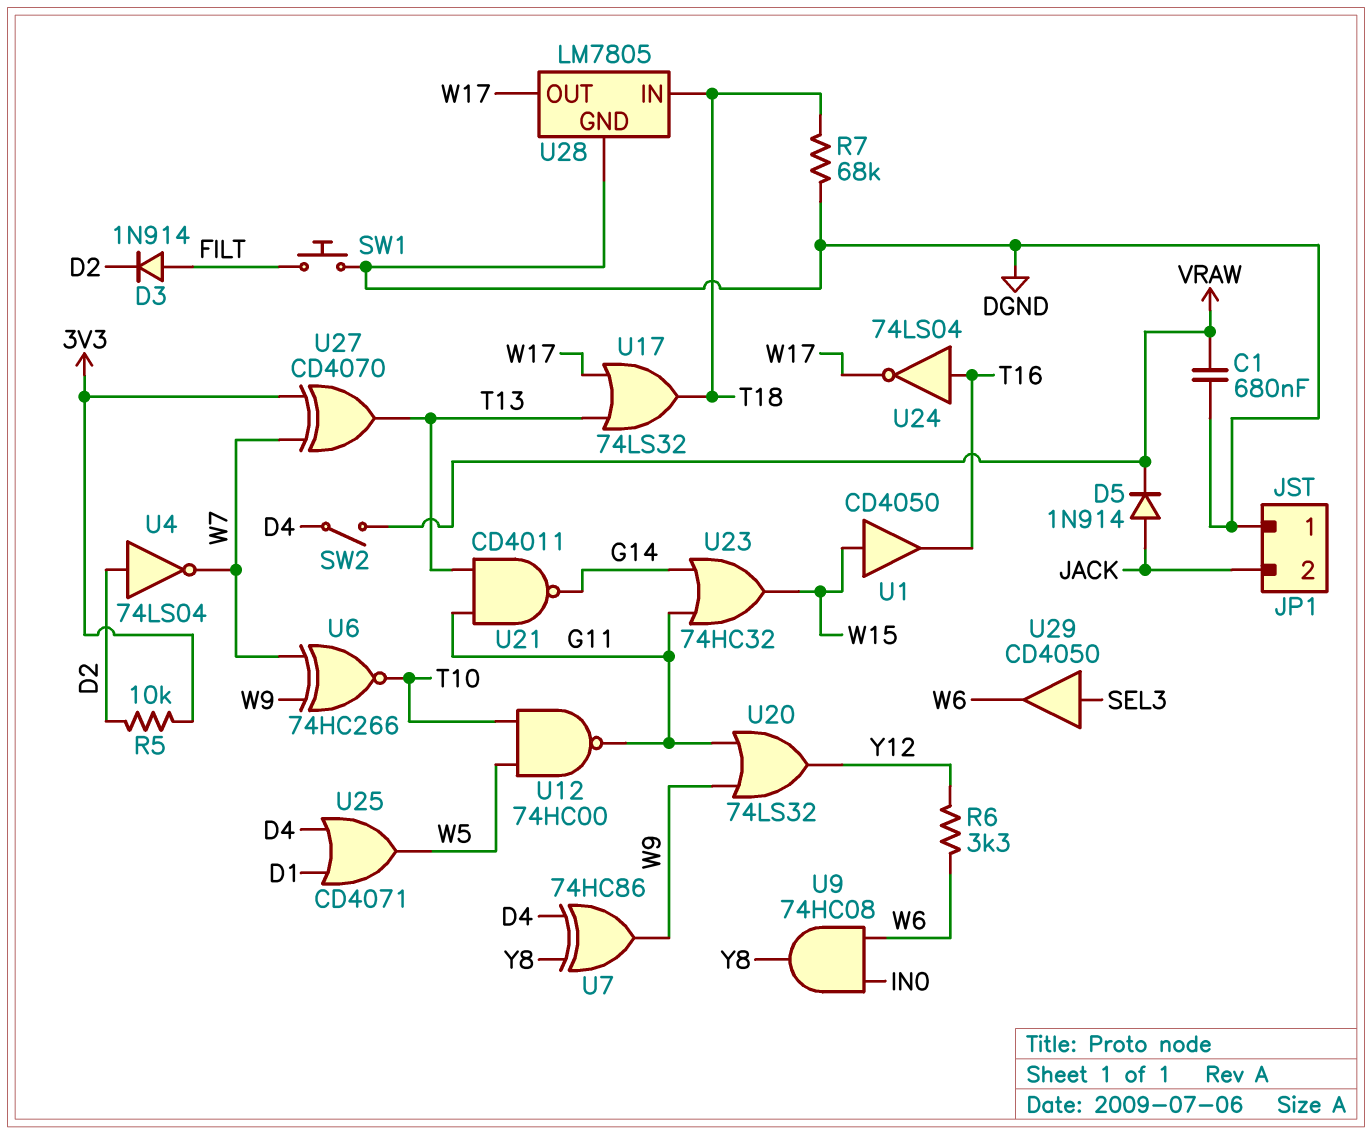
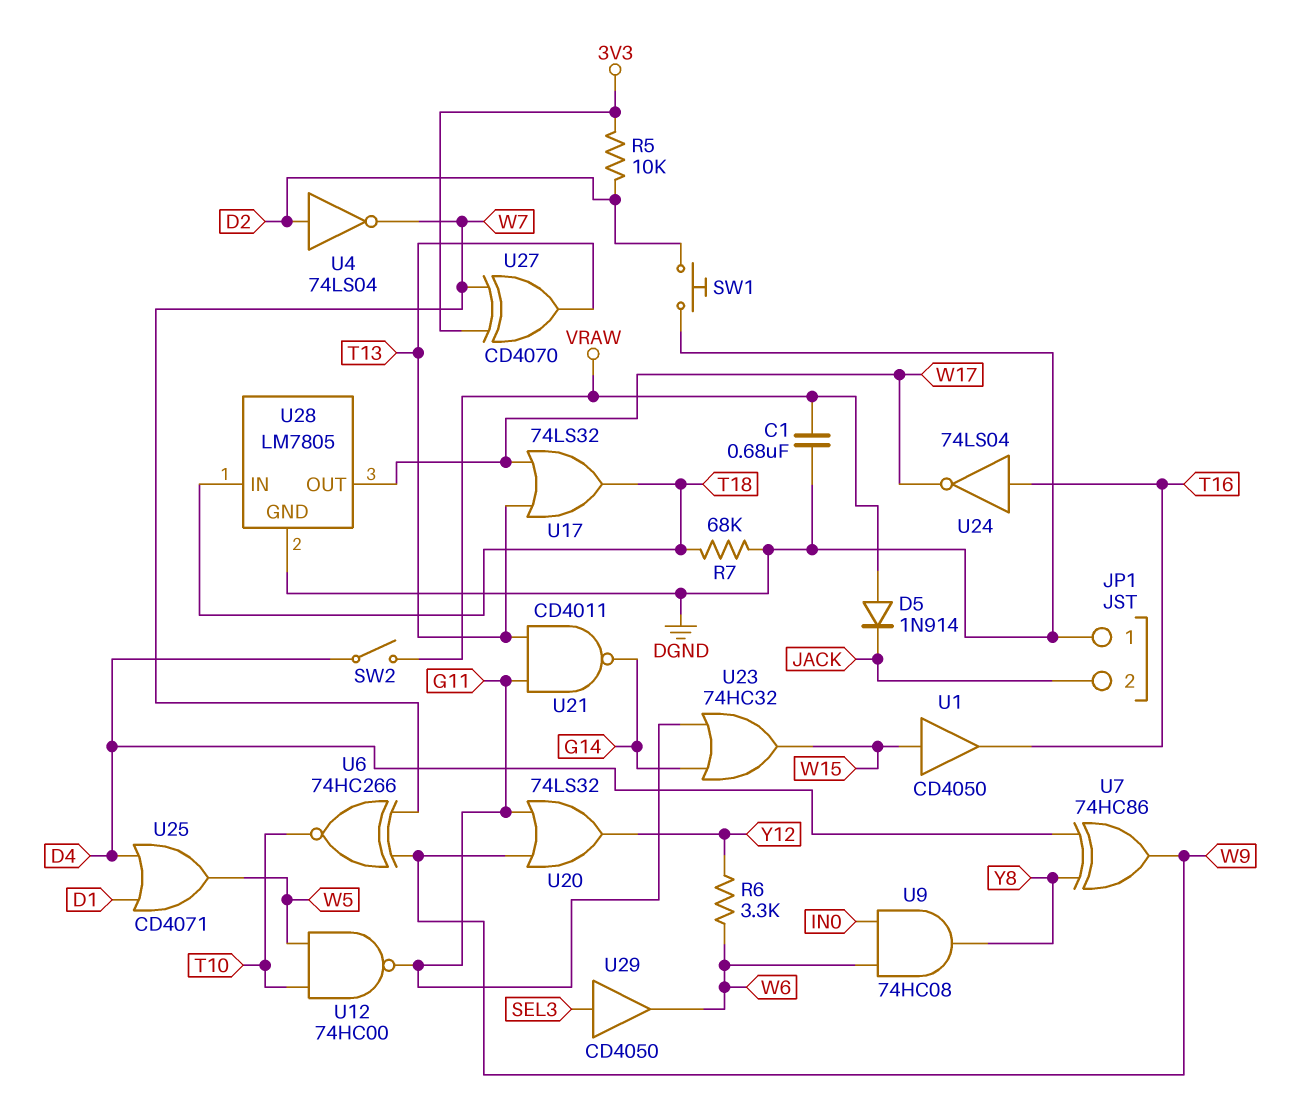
D3: diode 1N914 (A FILT, K D2) -> none
D5: diode 1N914 (A JACK, K VRAW) -> diode 1N914 (A VRAW, K JACK)
SW1: button (DGND, FILT) -> button (D2, DGND)

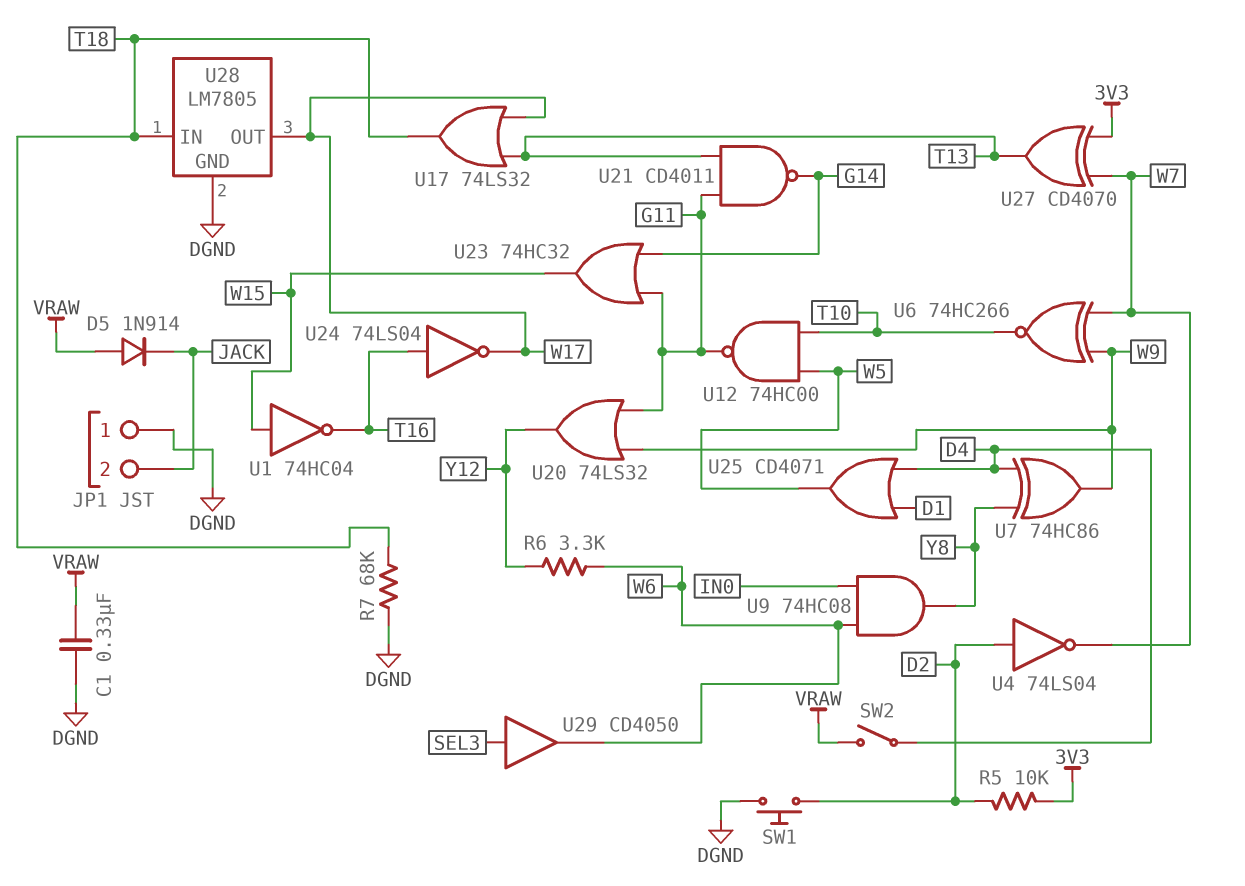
C1: 680nF (DGND, VRAW) -> 330nF (DGND, VRAW)
U1: buffer CD4050 (in W15, out T16) -> NOT 74HC04 (in W15, out T16)

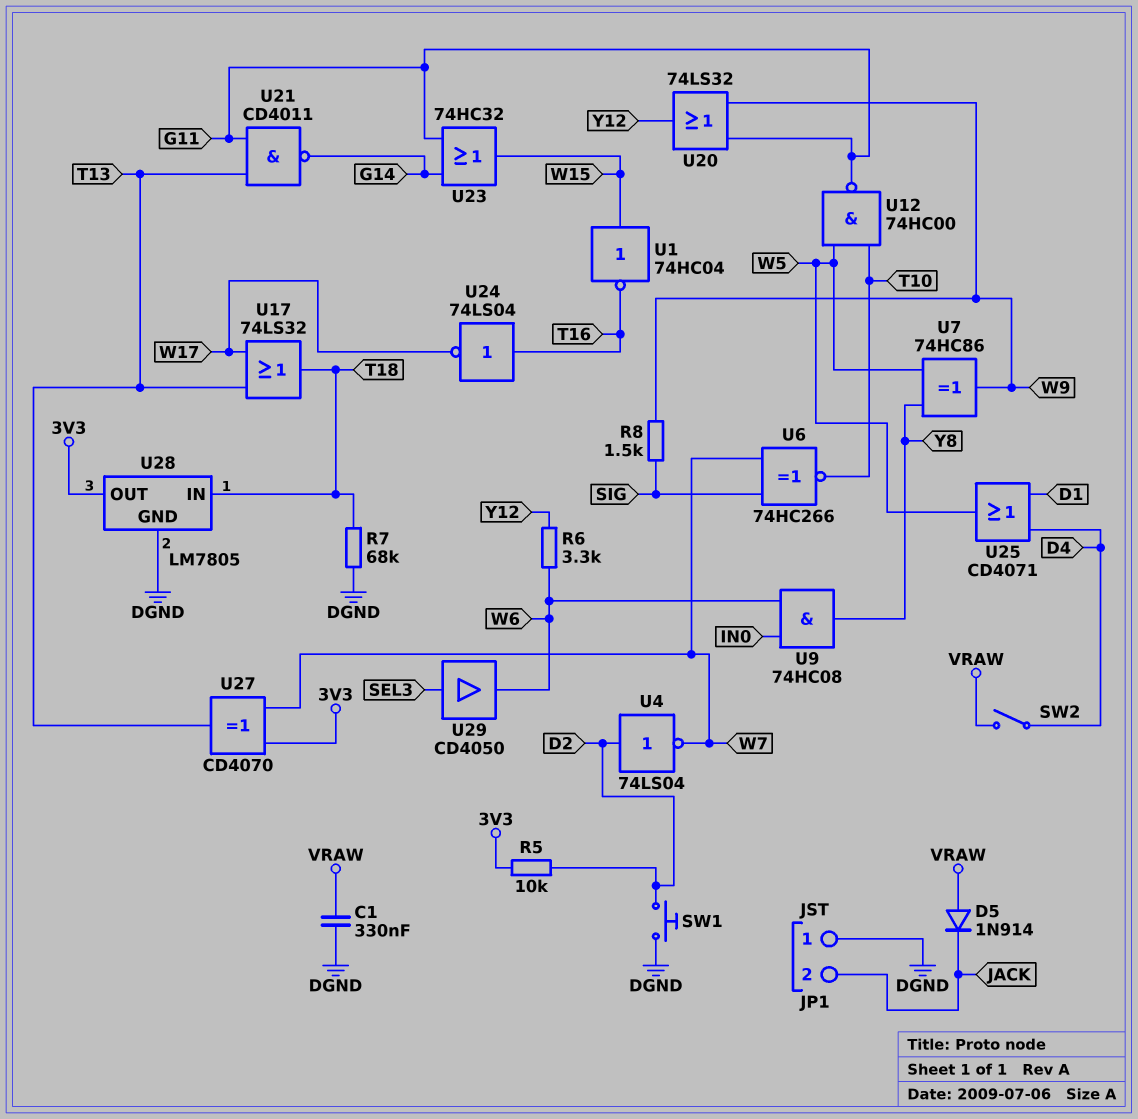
R8: none -> 1.5k (SIG, W9)
U6: XNOR 74HC266 (in W7, in W9, out T10) -> XNOR 74HC266 (in SIG, in W7, out T10)
U7: XOR 74HC86 (in D4, in Y8, out W9) -> XOR 74HC86 (in W5, in Y8, out W9)
U28 pin OUT: W17 -> 3V3

